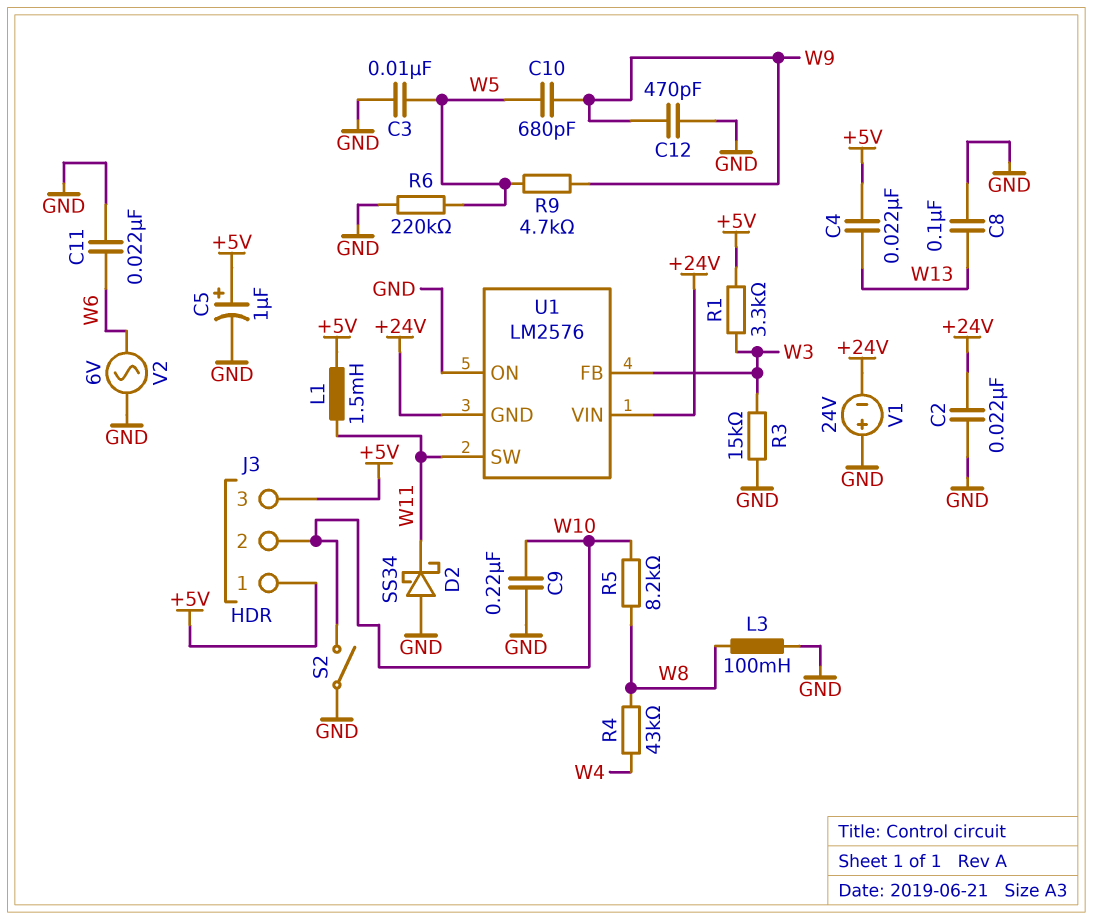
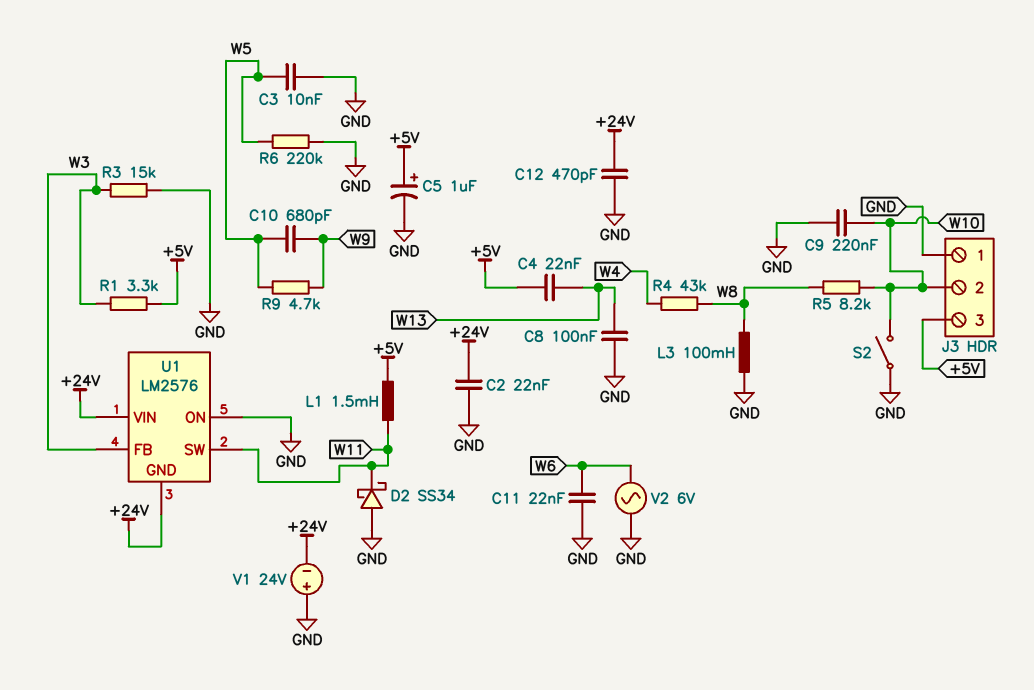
C12: 470pF (GND, W9) -> 470pF (+24V, GND)
J3 pin 1: +5V -> GND

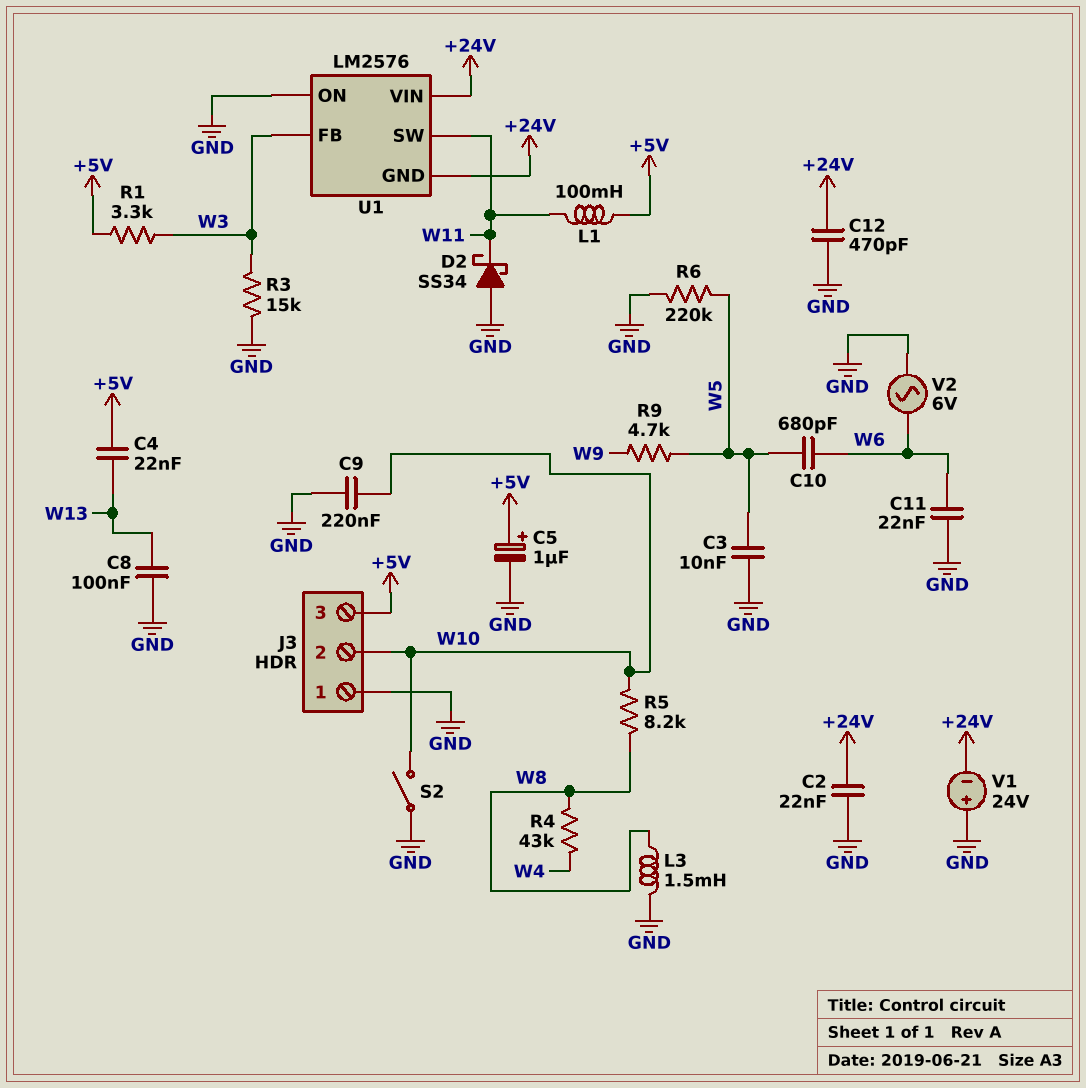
C10: 680pF (W5, W9) -> 680pF (W5, W6)
L1: 1.5mH (+5V, W11) -> 100mH (+5V, W11)
L3: 100mH (GND, W8) -> 1.5mH (GND, W8)

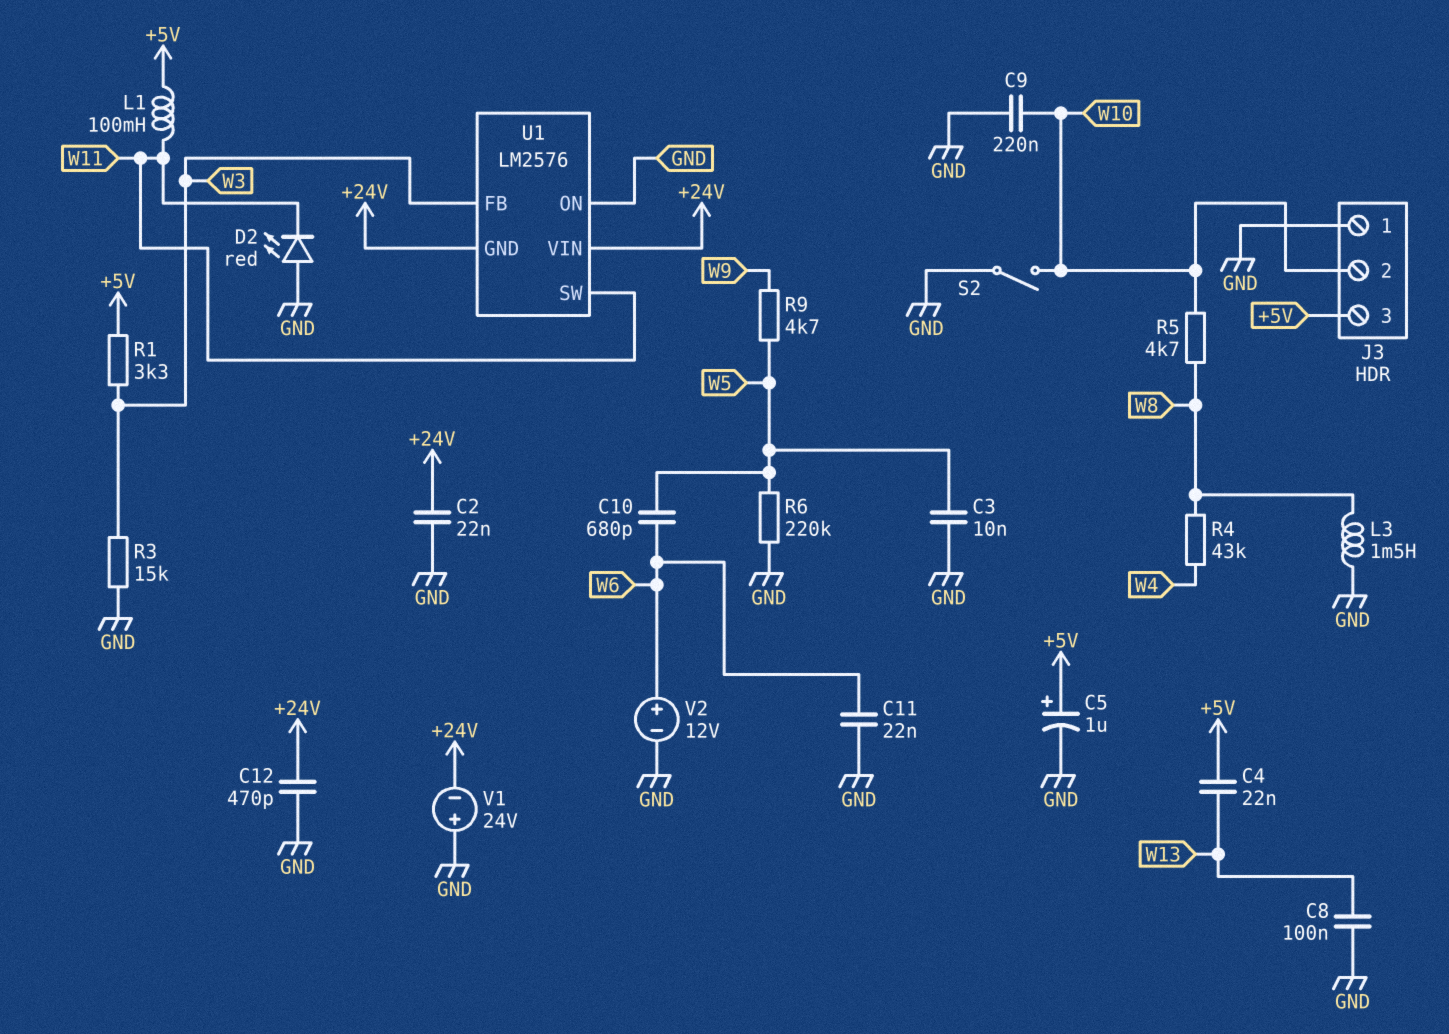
D2: schottky SS34 (A GND, K W11) -> LED red (A GND, K W11)
R5: 8.2k (W8, W10) -> 4.7k (W8, W10)
V2: AC 6V (GND, W6) -> 12V (plus W6, minus GND)

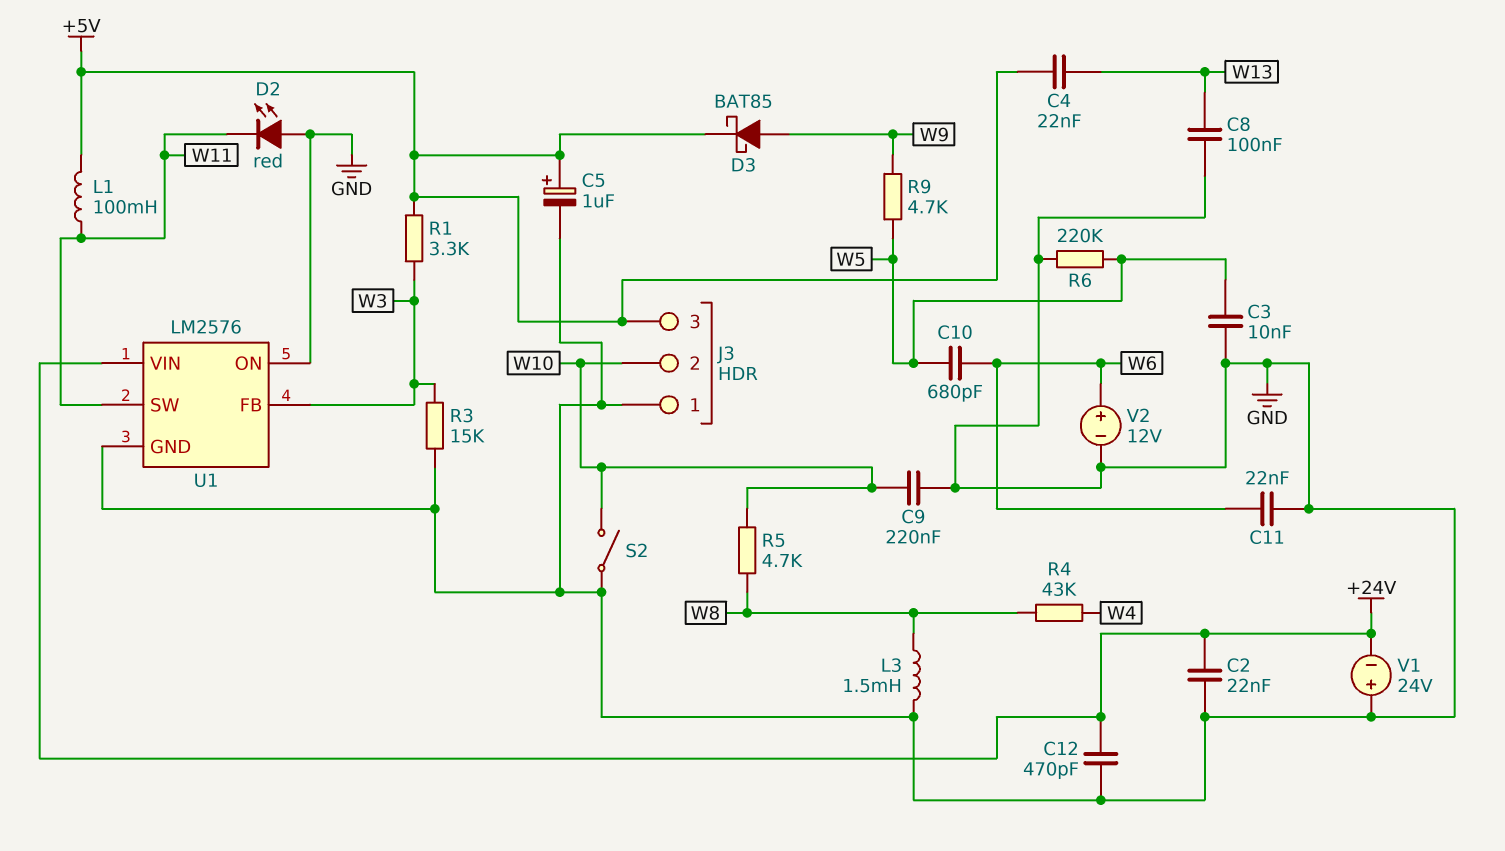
D3: none -> schottky BAT85 (A W9, K +5V)
U1 pin GND: +24V -> GND

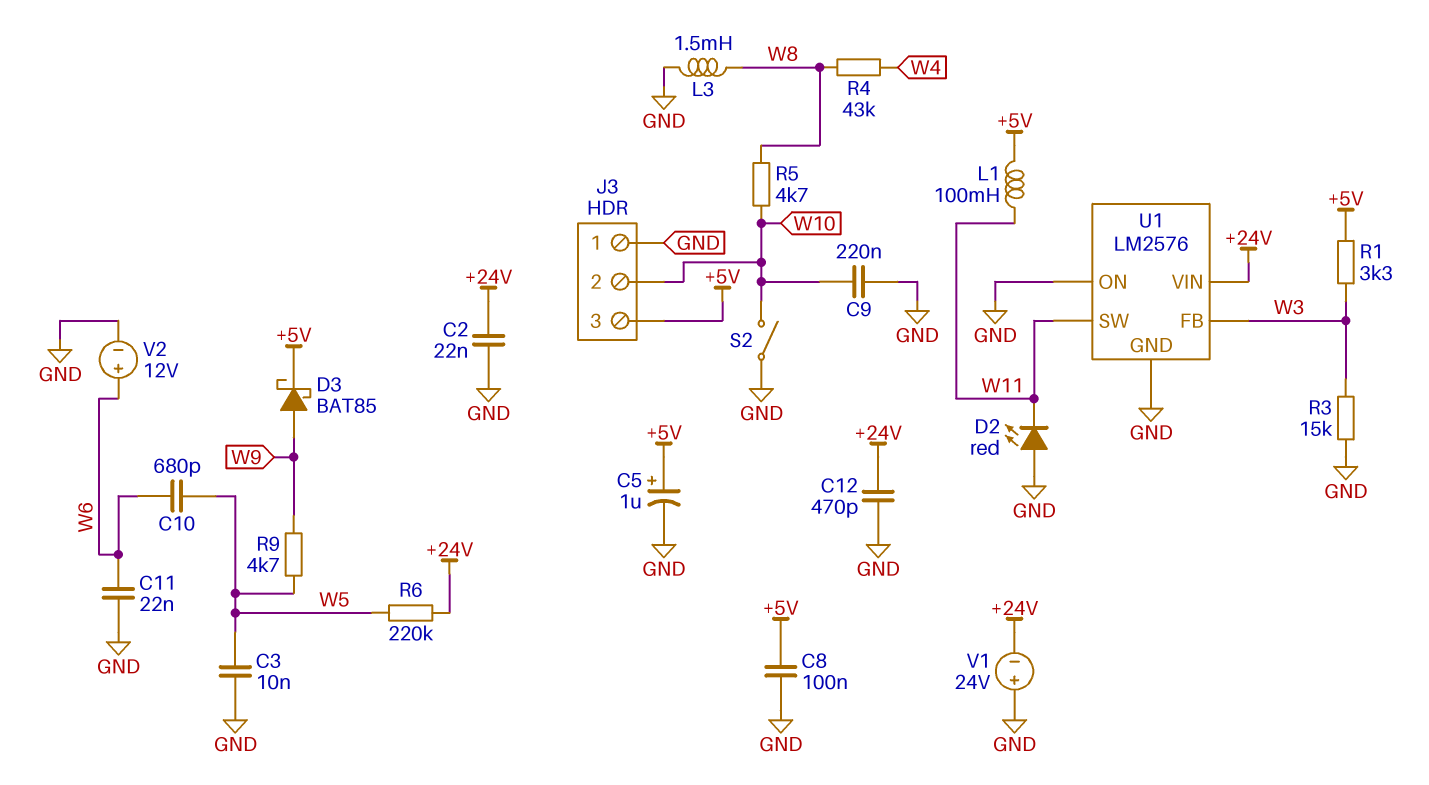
C4: 22nF (+5V, W13) -> none
C8: 100nF (GND, W13) -> 100nF (+5V, GND)
R6: 220k (GND, W5) -> 220k (+24V, W5)

